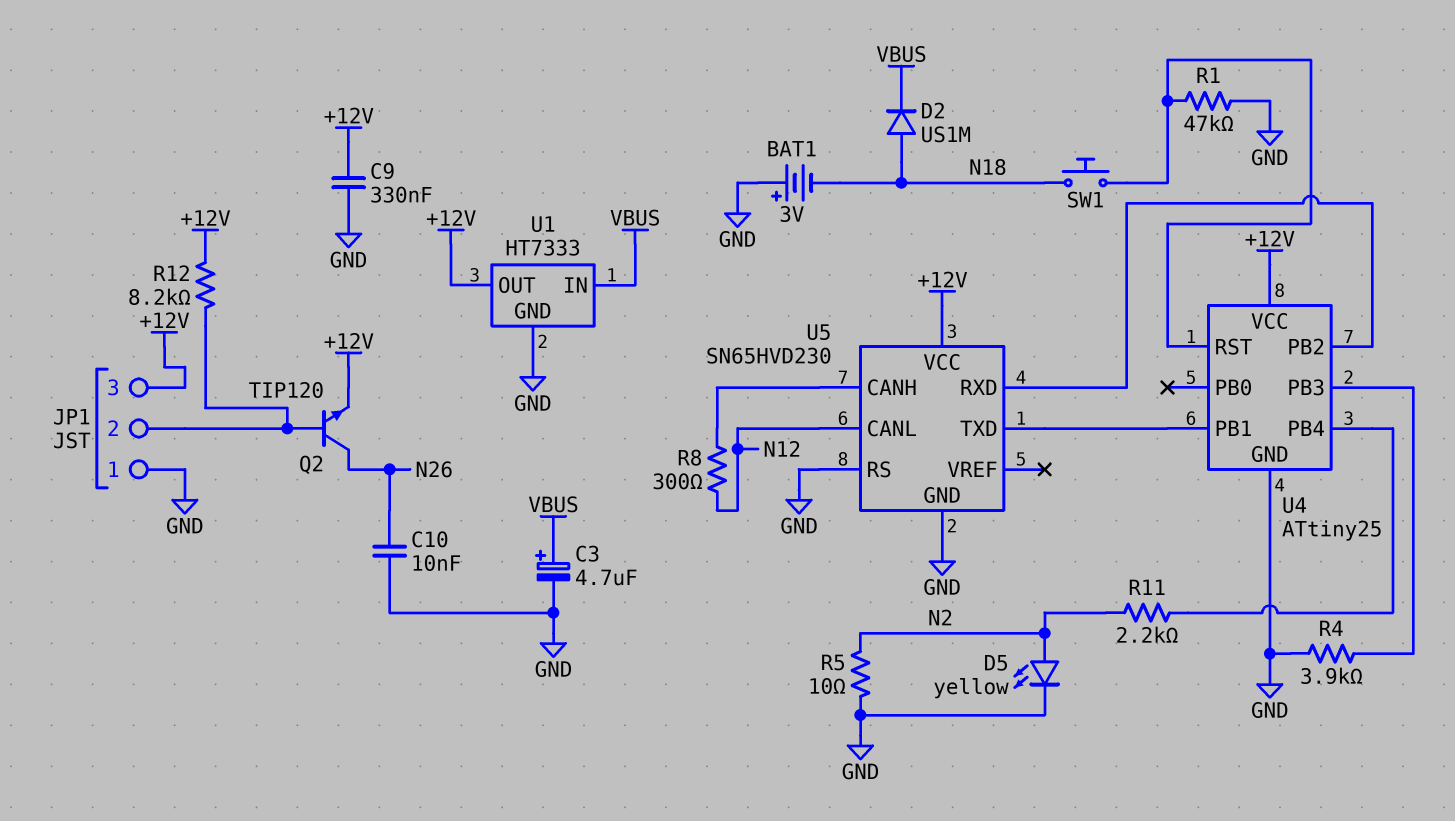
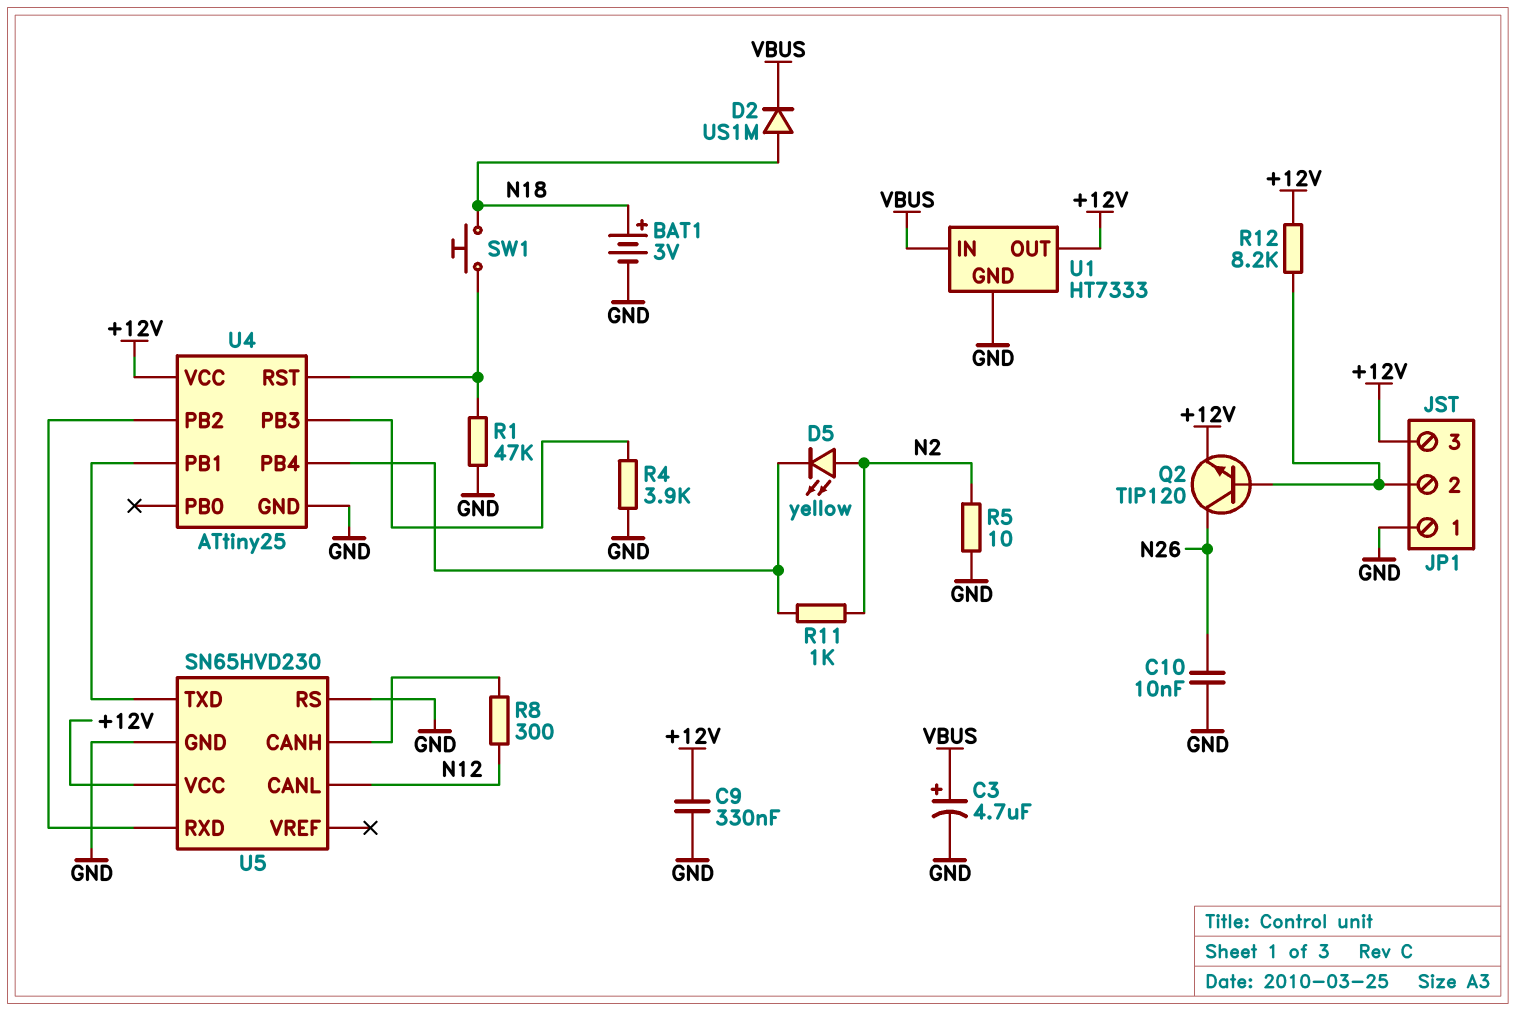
BAT1: 3V (plus GND, minus N18) -> 3V (plus N18, minus GND)
D5: LED yellow (A N2, K GND) -> LED yellow (A N2, K U4/PB4)
R11: 2.2k (N2, U4/PB4) -> 1k (N2, U4/PB4)

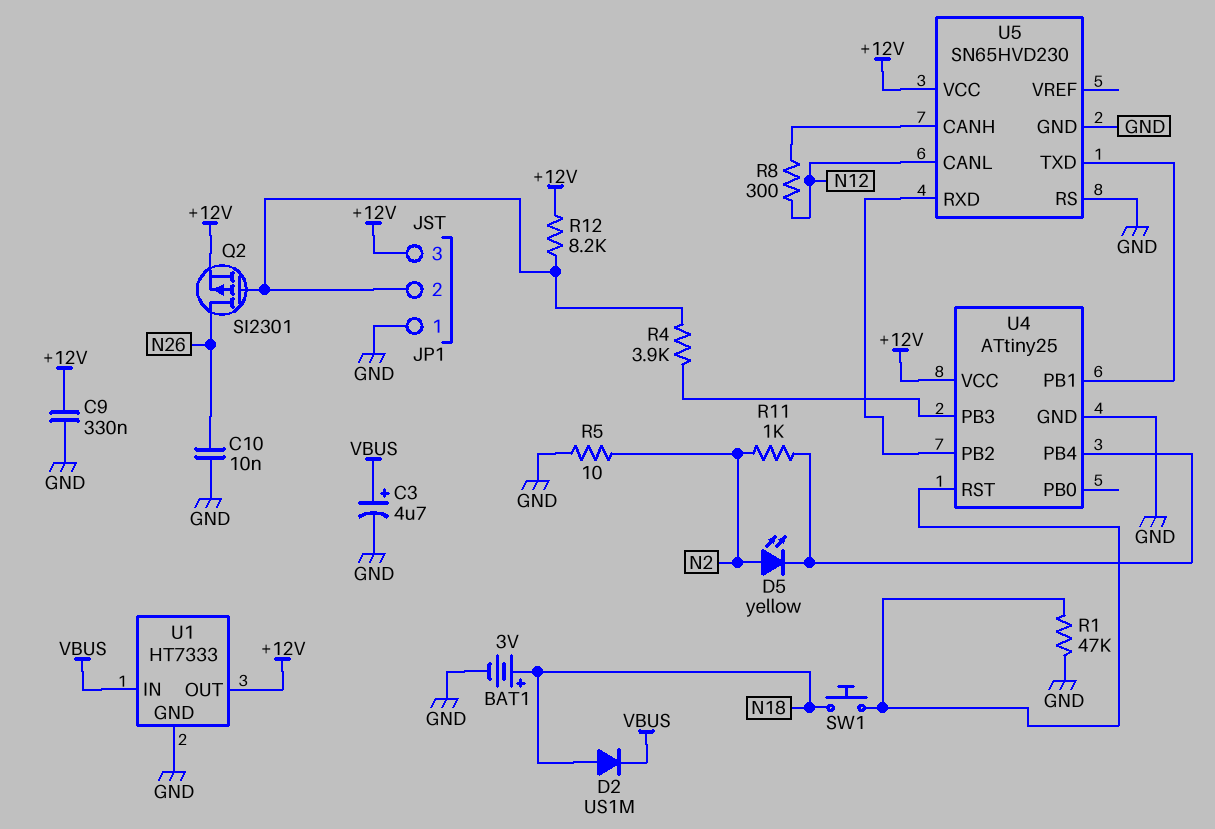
Q2: NPN TIP120 (B JP1/2, C N26, E +12V) -> PMOS SI2301 (G JP1/2, D N26, S +12V)
R4: 3.9k (GND, U4/PB3) -> 3.9k (JP1/2, U4/PB3)

